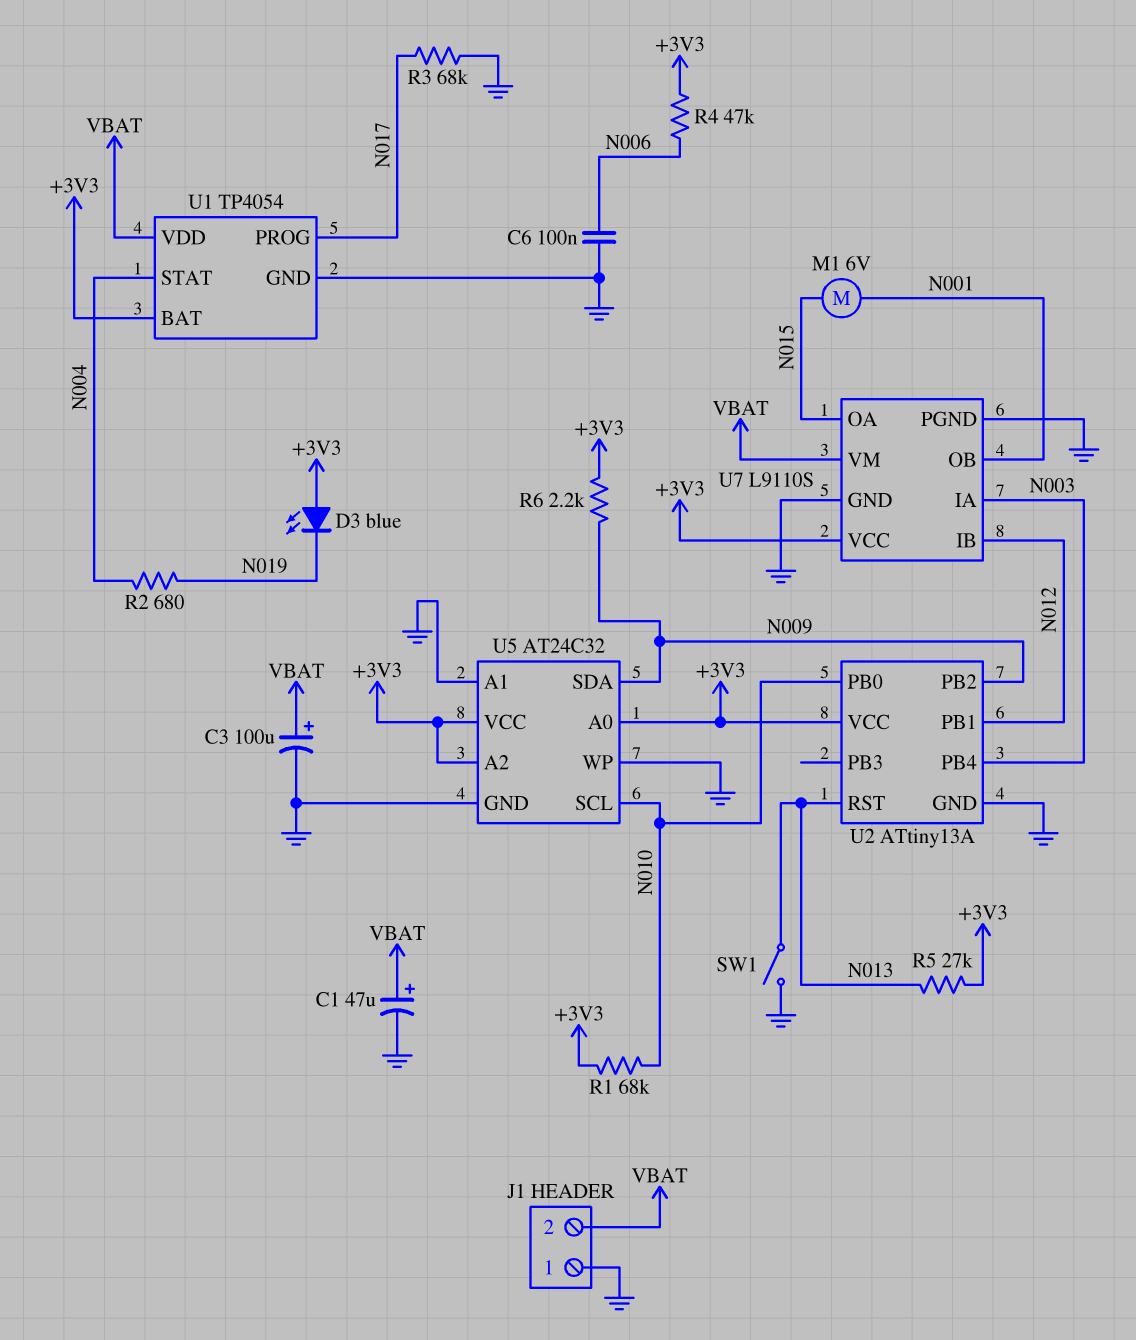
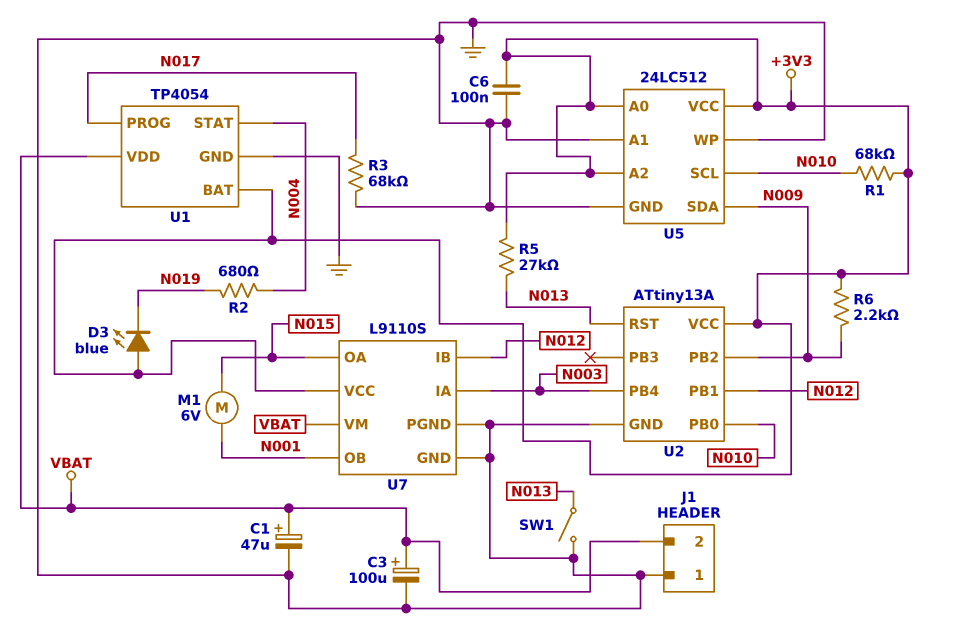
C6: 100nF (GND, N006) -> 100nF (+3V3, GND)
R4: 47k (+3V3, N006) -> none
U5: AT24C32 -> 24LC512

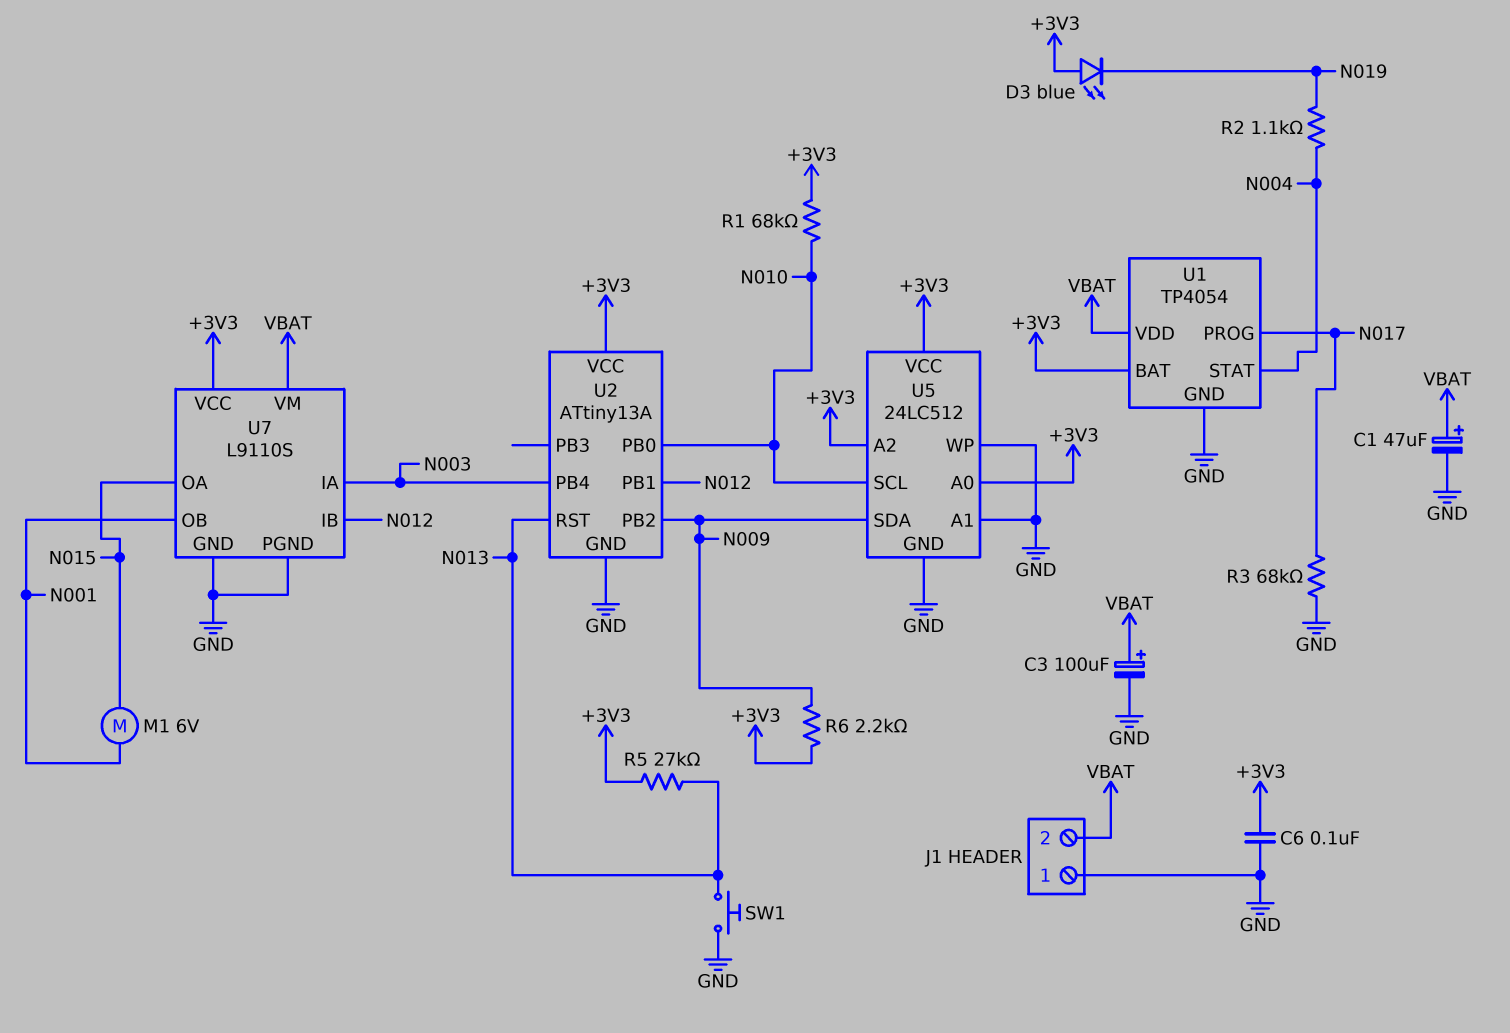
R2: 680 (N004, N019) -> 1.1k (N004, N019)
SW1: switch (GND, N013) -> button (GND, N013)

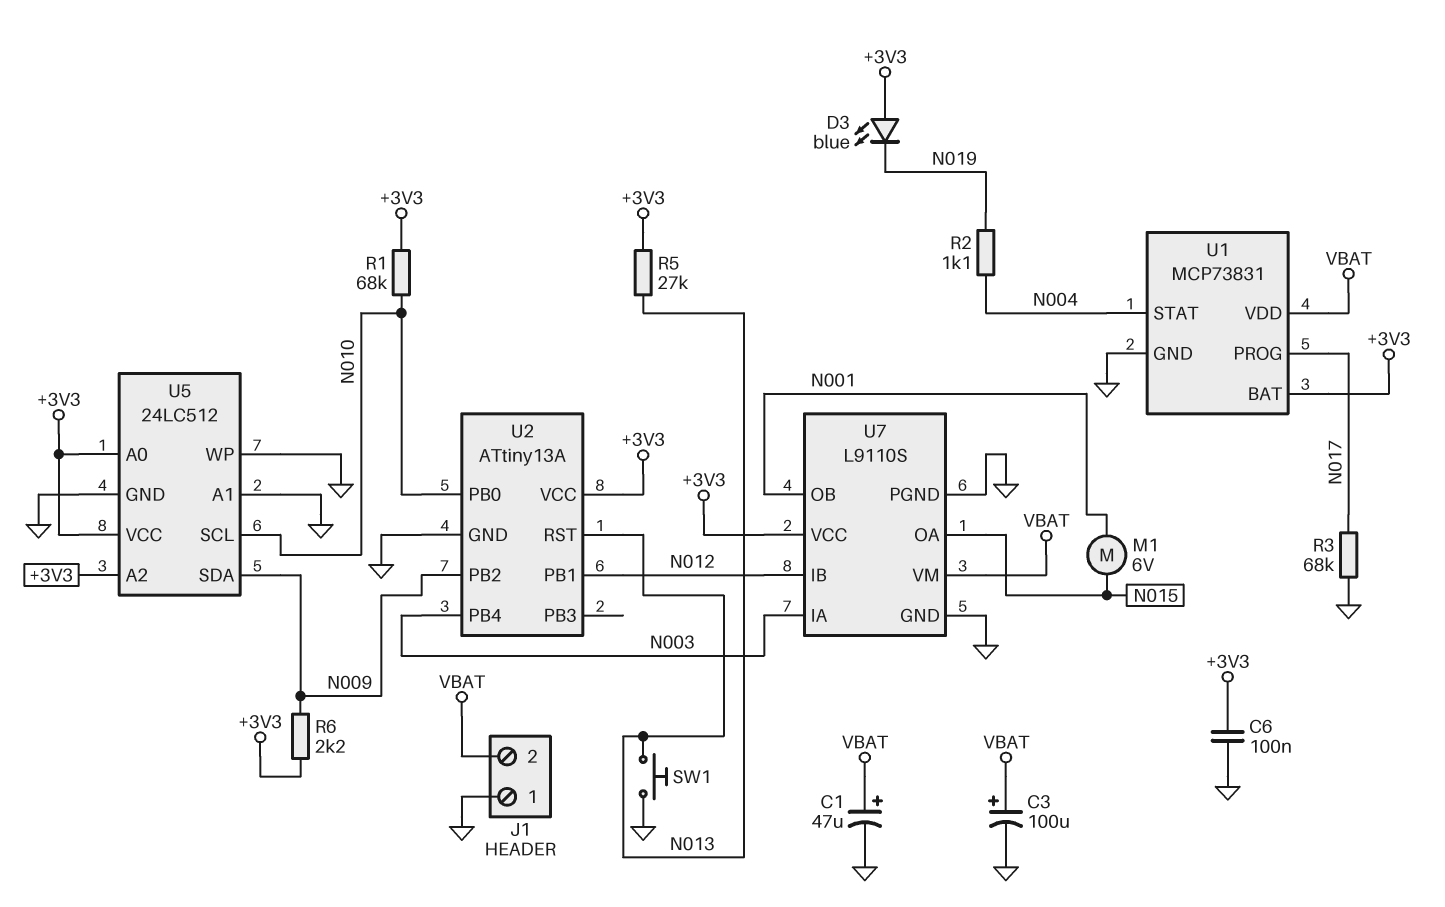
U1: TP4054 -> MCP73831

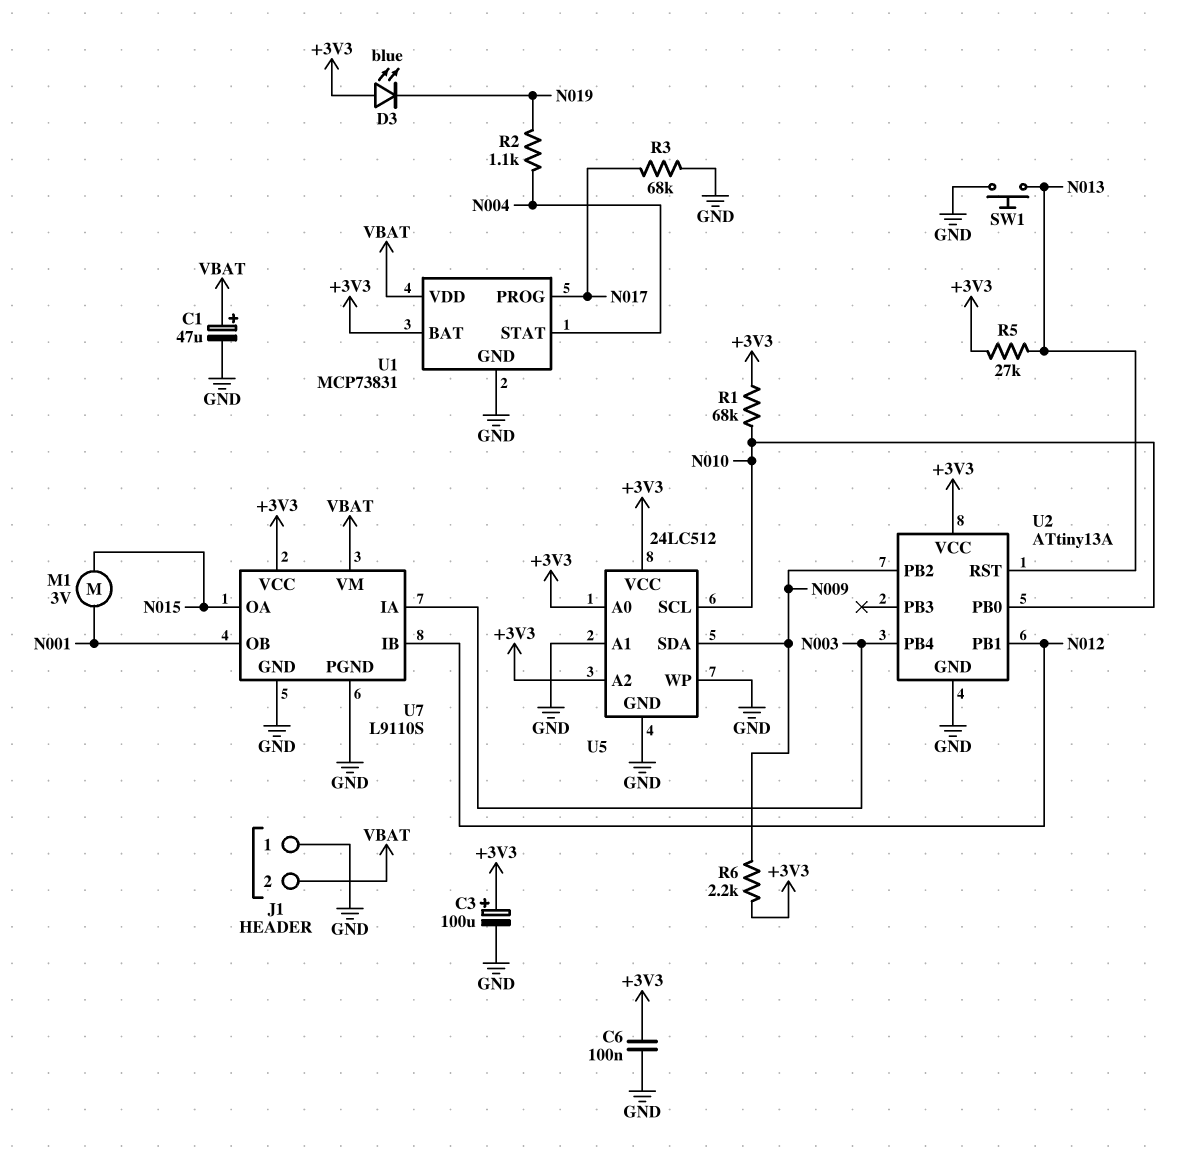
C3: 100uF (plus VBAT, minus GND) -> 100uF (plus +3V3, minus GND)
M1: motor 6V (N001, N015) -> motor 3V (N001, N015)

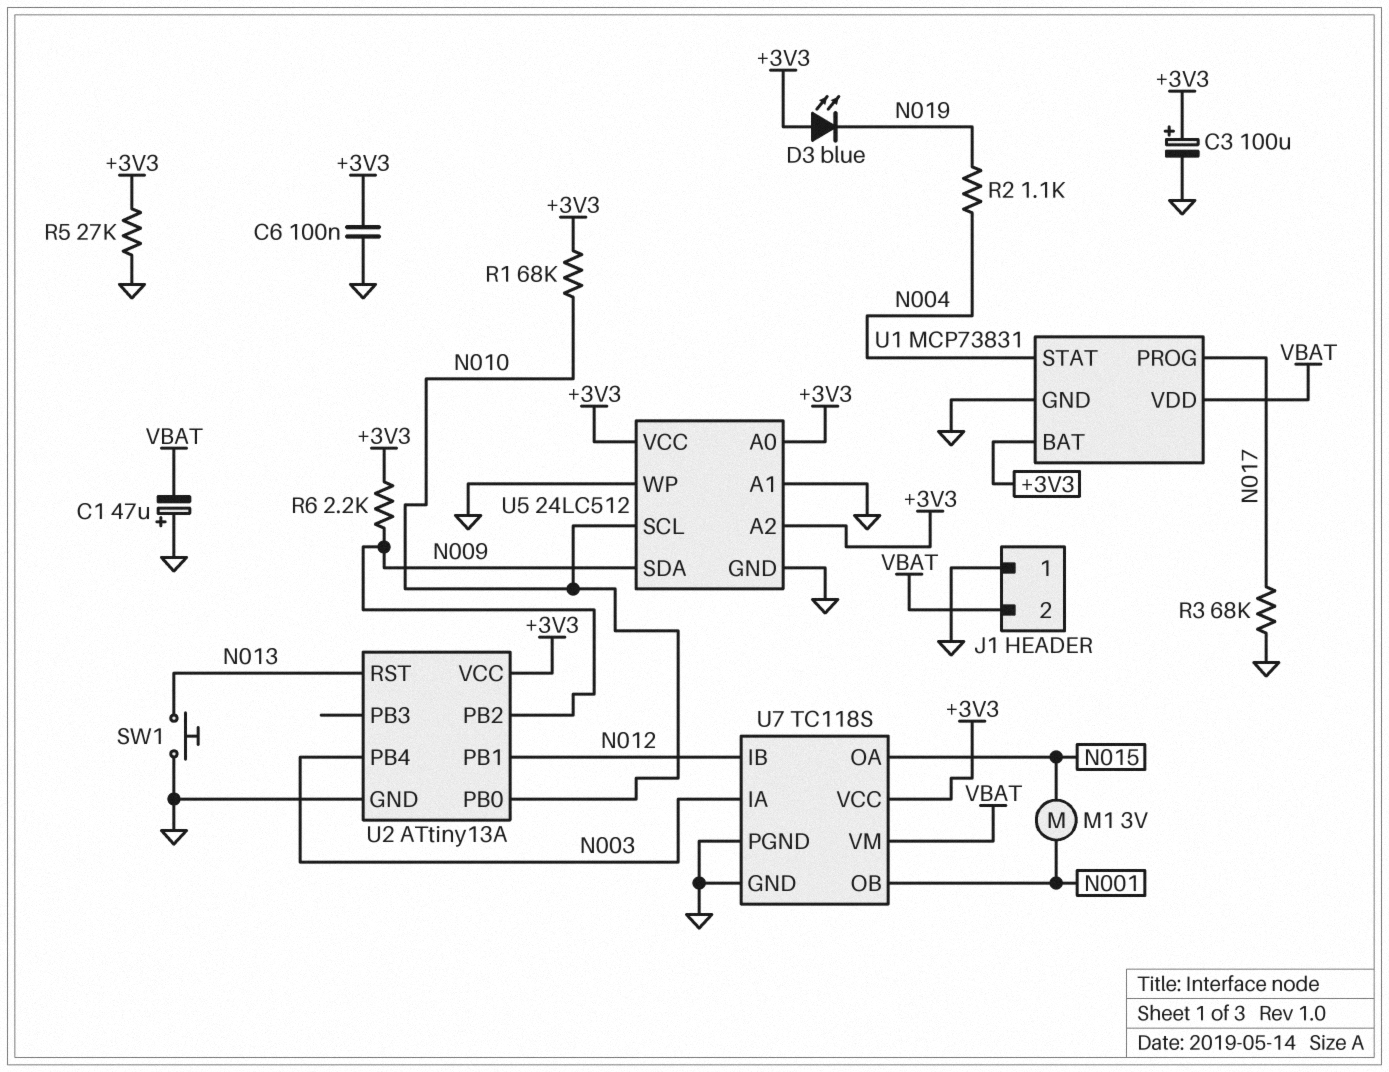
C1: 47uF (plus VBAT, minus GND) -> 47uF (plus GND, minus VBAT)
R5: 27k (+3V3, N013) -> 27k (+3V3, GND)
U7: L9110S -> TC118S

